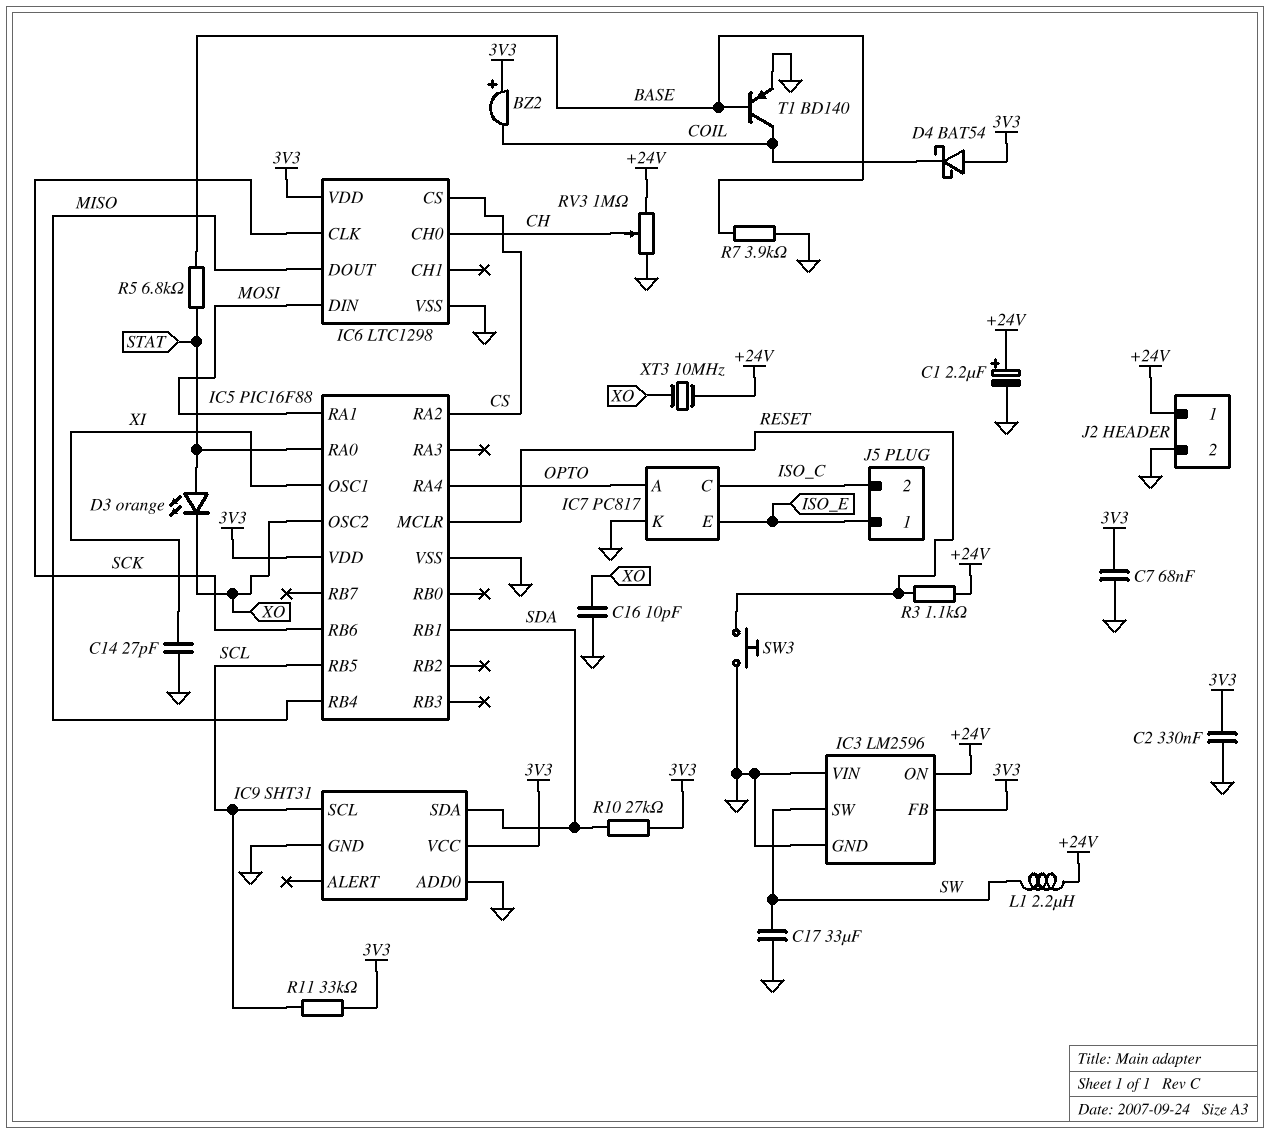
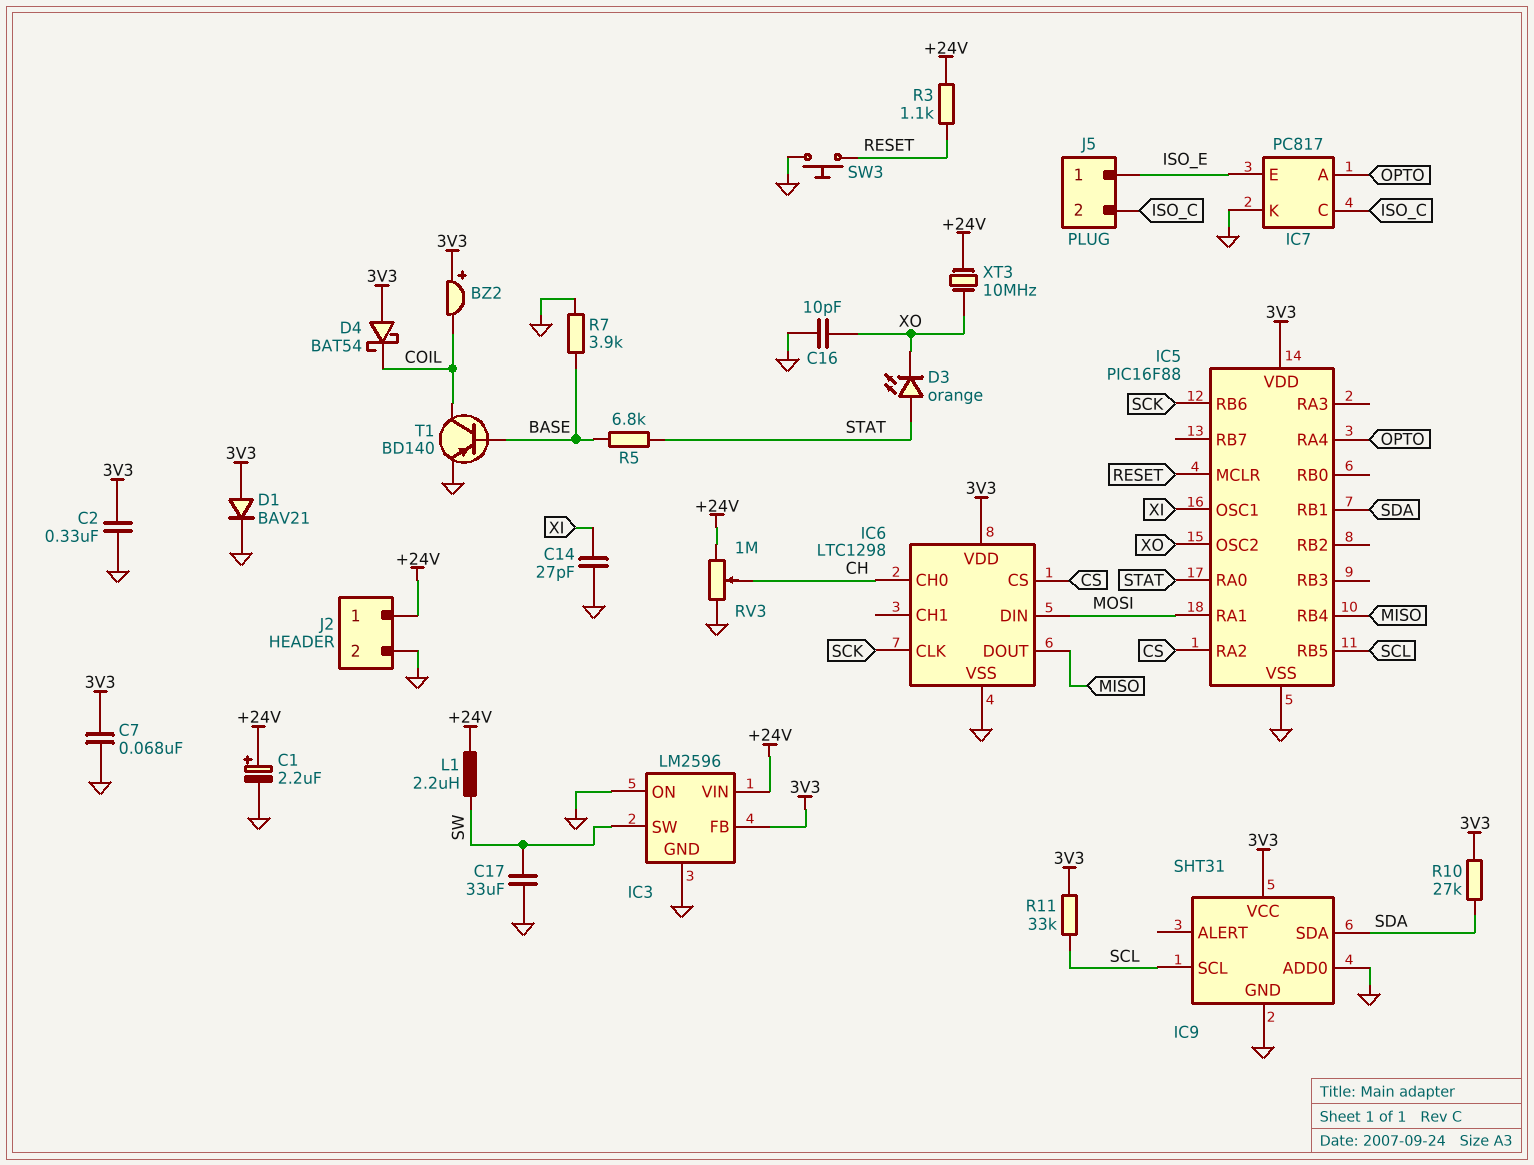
D1: none -> diode BAV21 (A 3V3, K GND)
IC3 pin ON: +24V -> GND
IC3 pin VIN: GND -> +24V

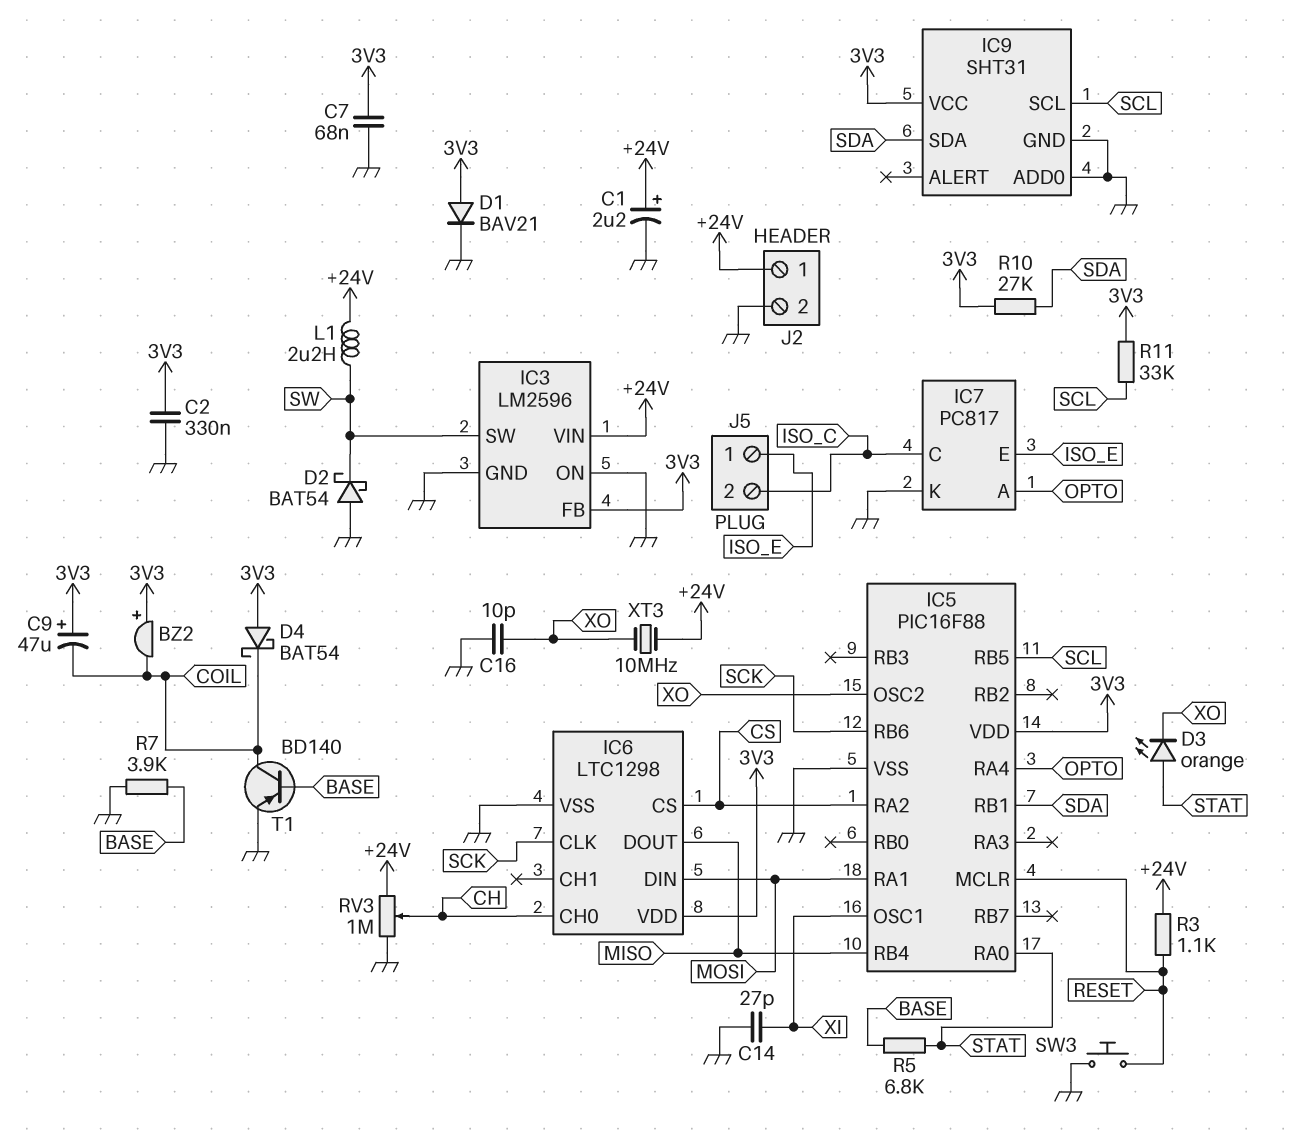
C9: none -> 47uF (plus 3V3, minus COIL)
C17: 33uF (GND, SW) -> none
D2: none -> schottky BAT54 (A GND, K SW)

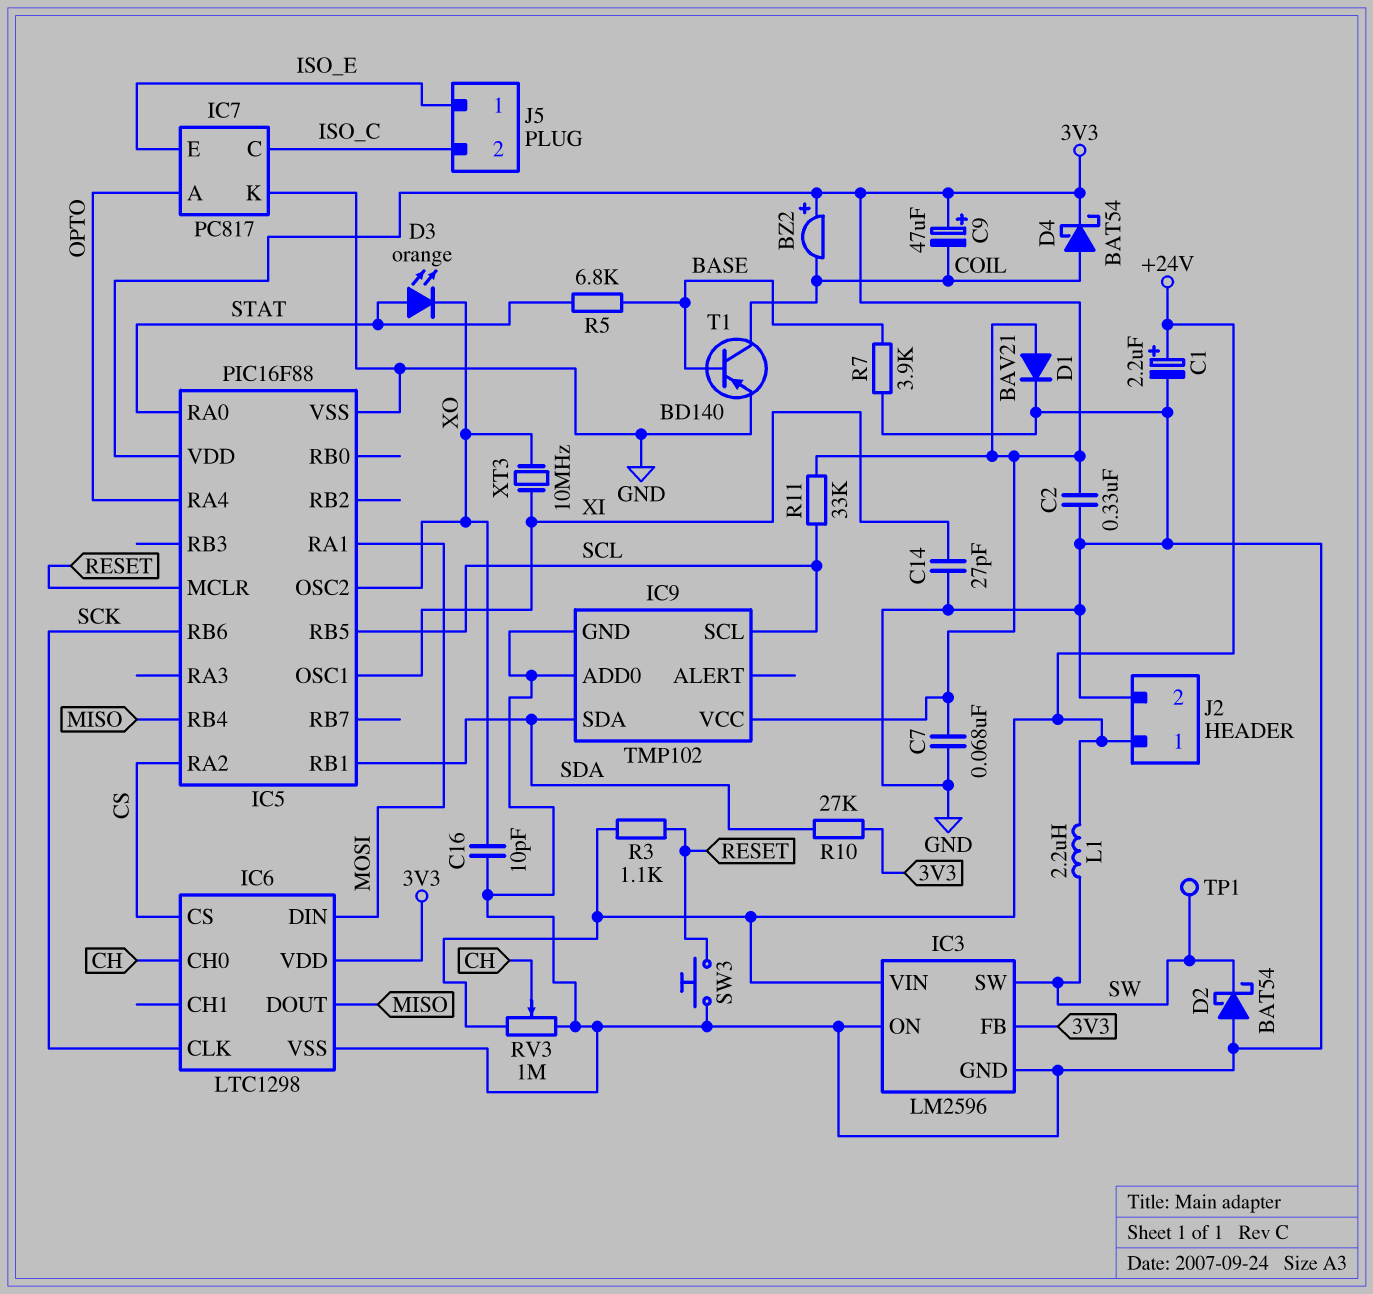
D4: schottky BAT54 (A 3V3, K COIL) -> schottky BAT54 (A COIL, K 3V3)
IC9: SHT31 -> TMP102
TP1: none -> test point (SW)
XT3: 10MHz (+24V, XO) -> 10MHz (XI, XO)

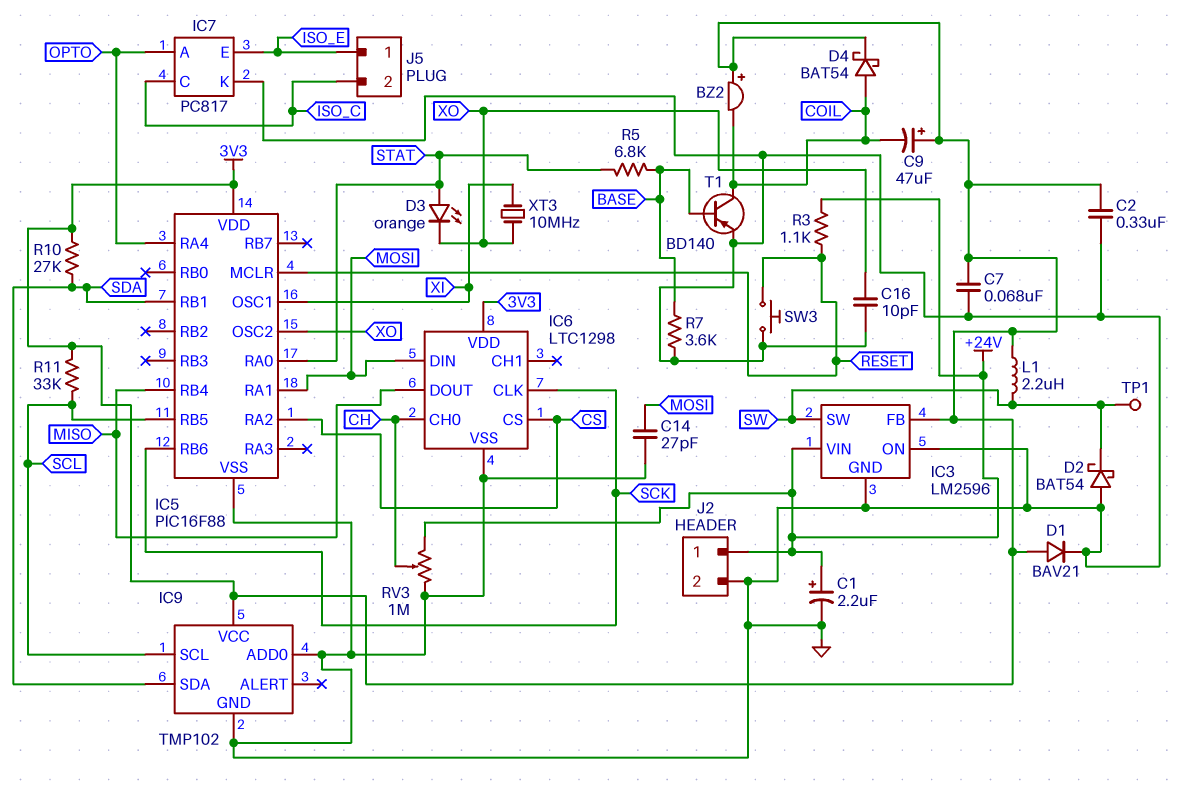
C14: 27pF (GND, XI) -> 27pF (GND, MOSI)
L1: 2.2uH (+24V, SW) -> 2.2uH (3V3, SW)
R7: 3.9k (BASE, GND) -> 3.6k (BASE, GND)

